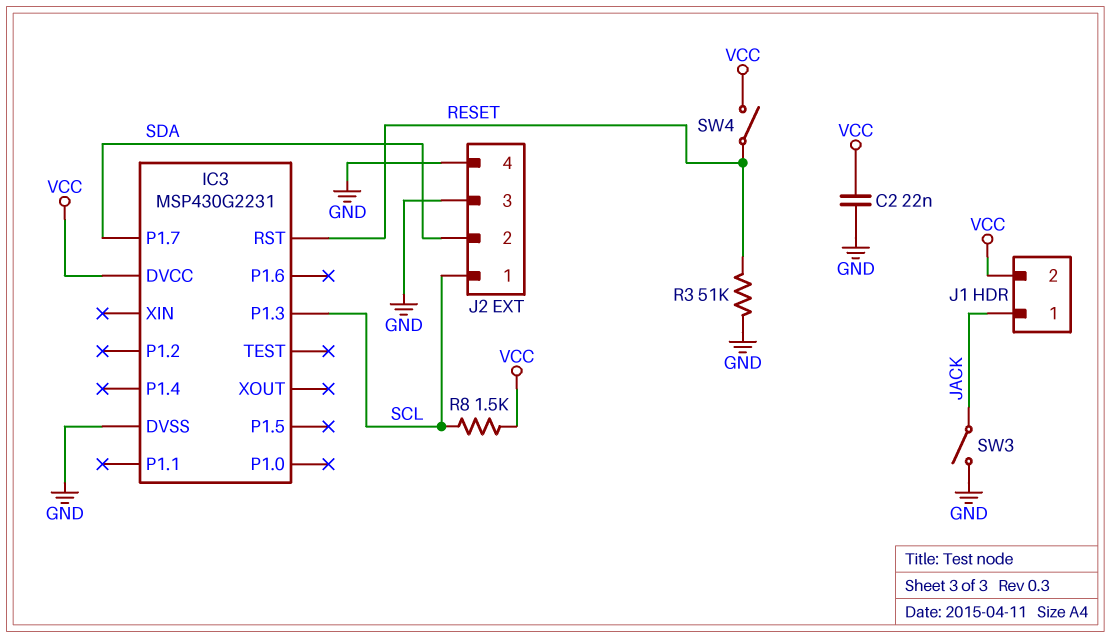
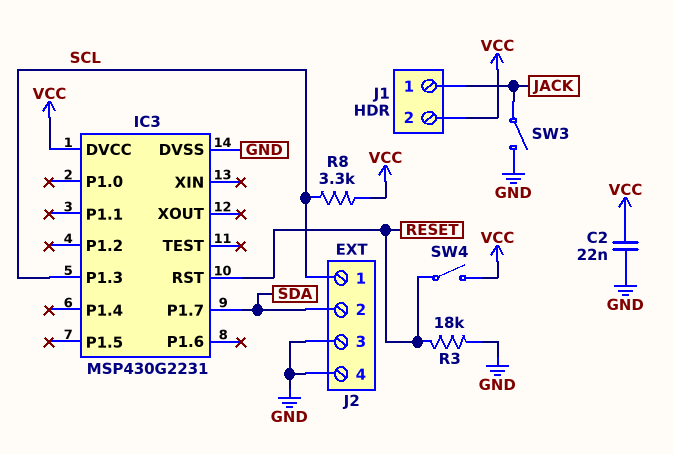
R3: 51k (GND, RESET) -> 18k (GND, RESET)
R8: 1.5k (SCL, VCC) -> 3.3k (SCL, VCC)

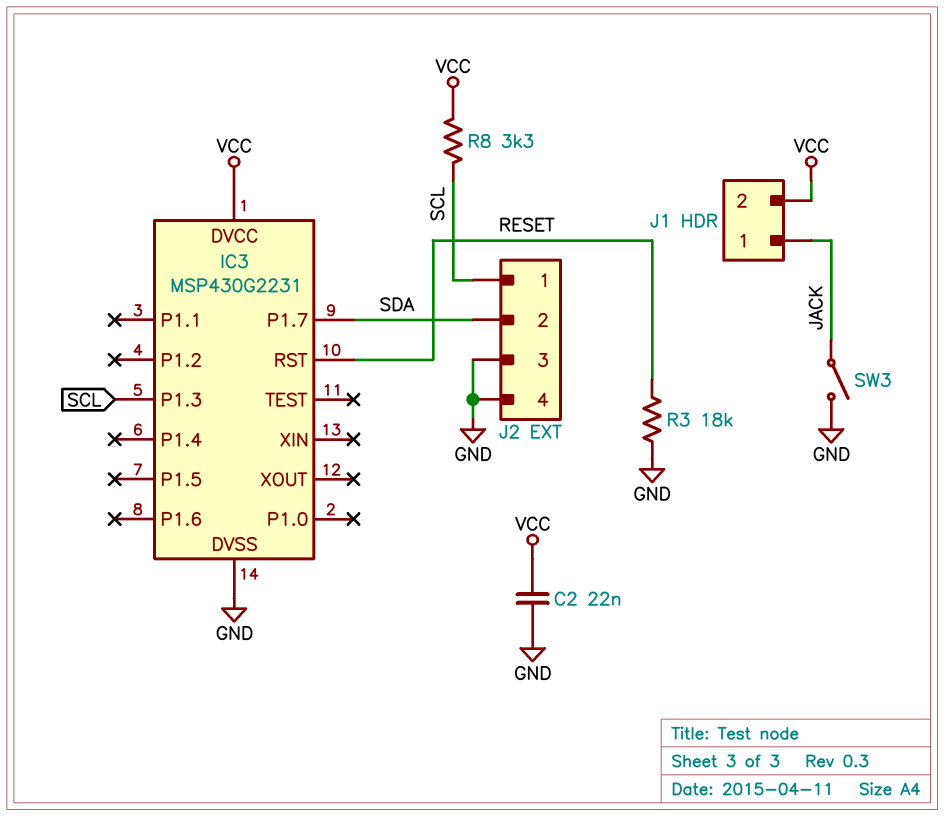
SW4: switch (RESET, VCC) -> none

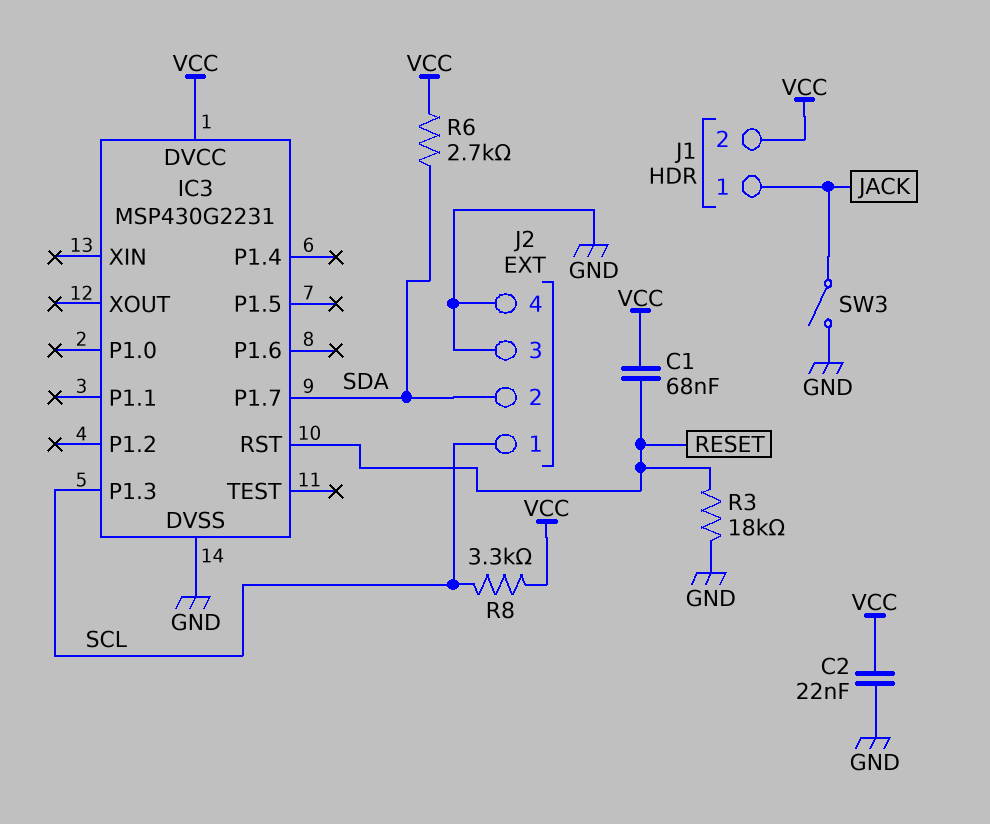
C1: none -> 68nF (RESET, VCC)
R6: none -> 2.7k (SDA, VCC)

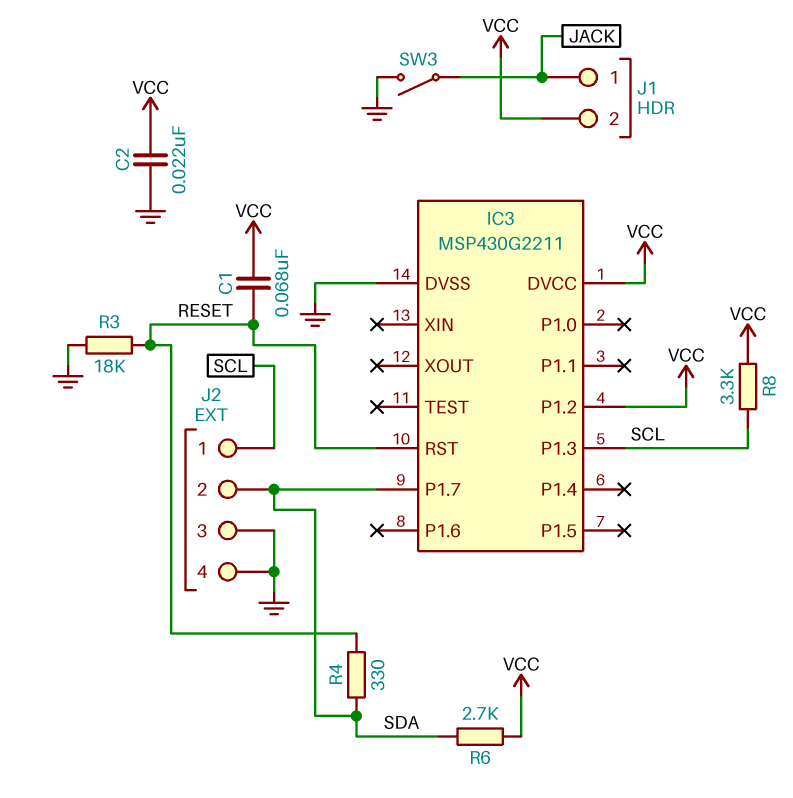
IC3: MSP430G2231 -> MSP430G2211
IC3 pin P1.2: none -> VCC
R4: none -> 330 (RESET, SDA)

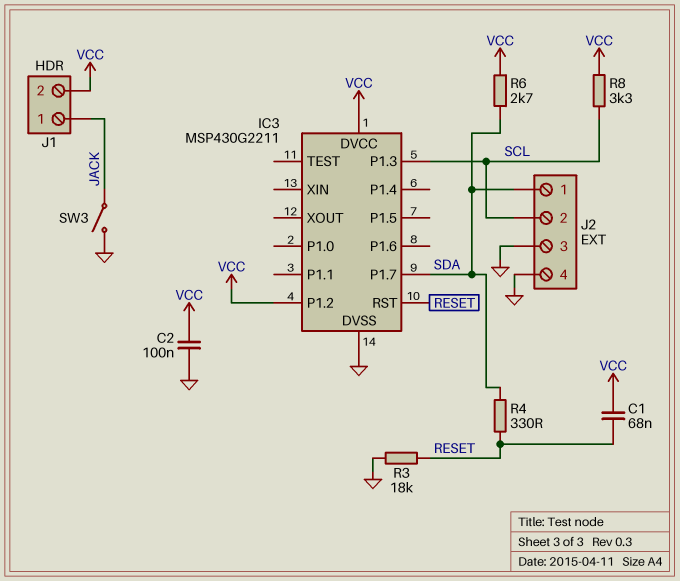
C2: 22nF (GND, VCC) -> 100nF (GND, VCC)
J2 pin 1: SCL -> SDA
J2 pin 2: SDA -> SCL

